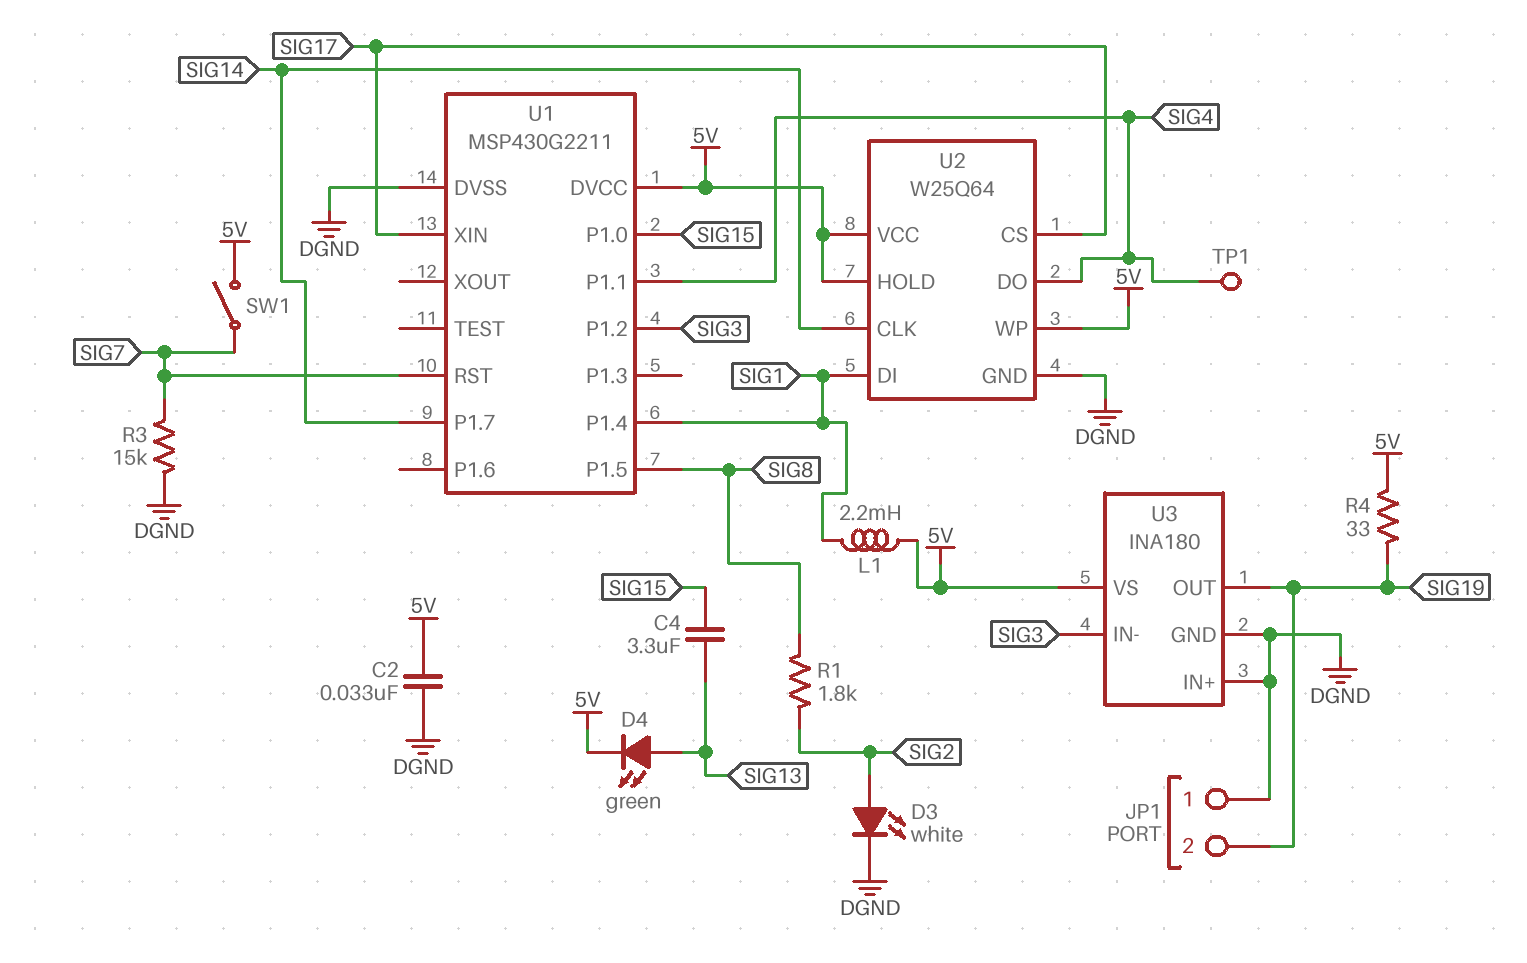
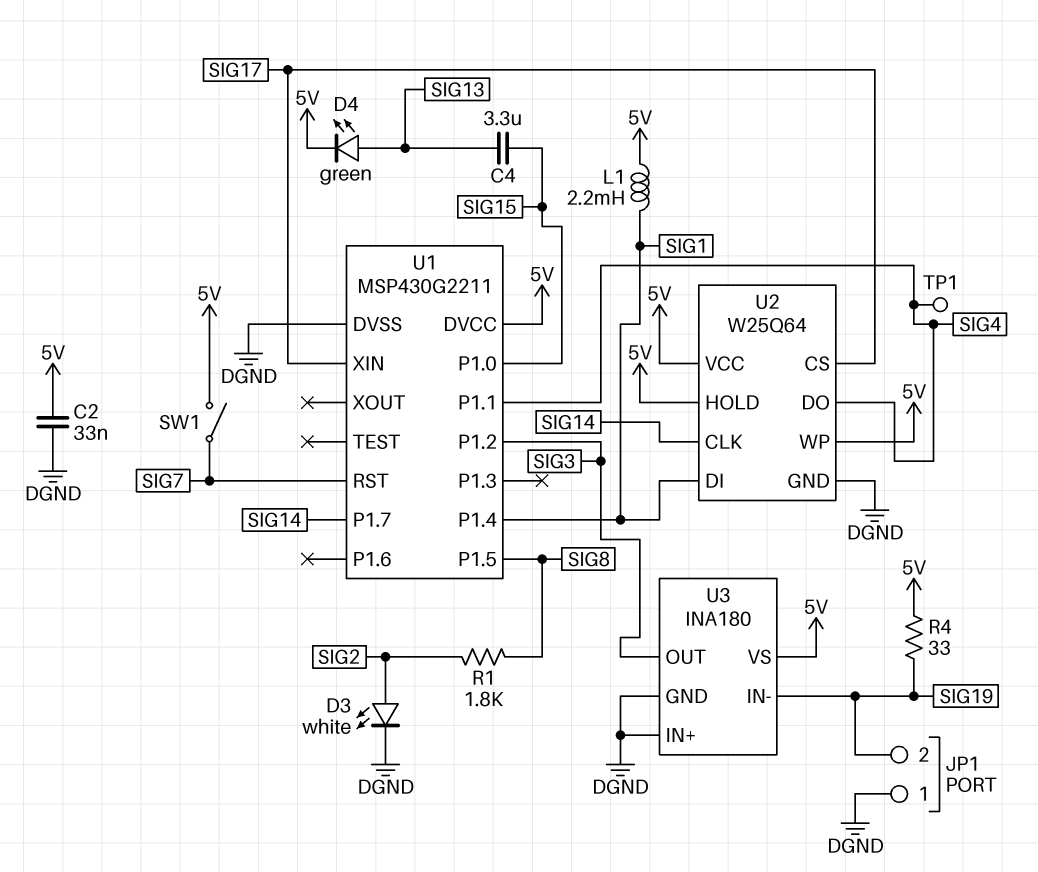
R3: 15k (DGND, SIG7) -> none
U3 pin IN-: SIG3 -> SIG19
U3 pin OUT: SIG19 -> SIG3

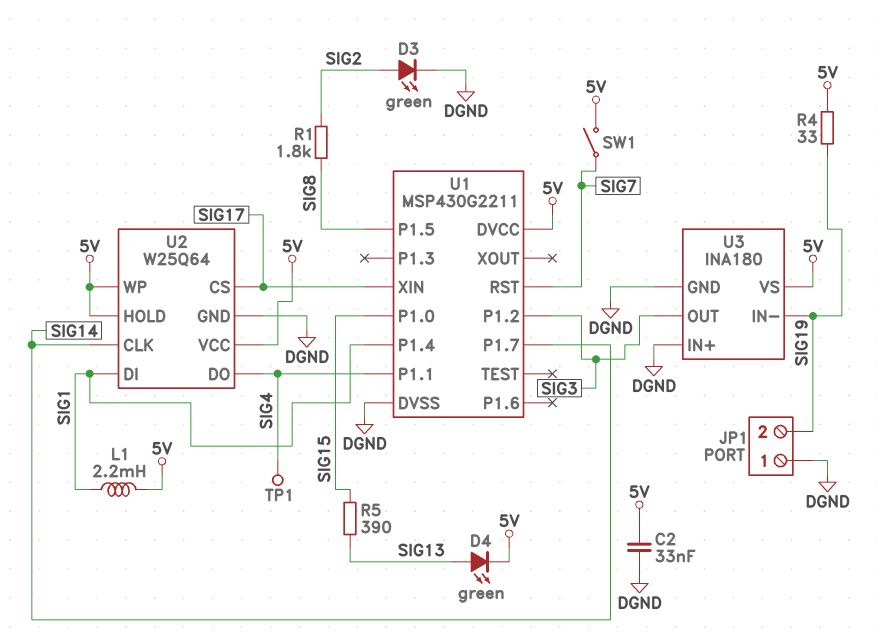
C4: 3.3uF (SIG13, SIG15) -> none
D3: LED white (A SIG2, K DGND) -> LED green (A SIG2, K DGND)
R5: none -> 390 (SIG13, SIG15)

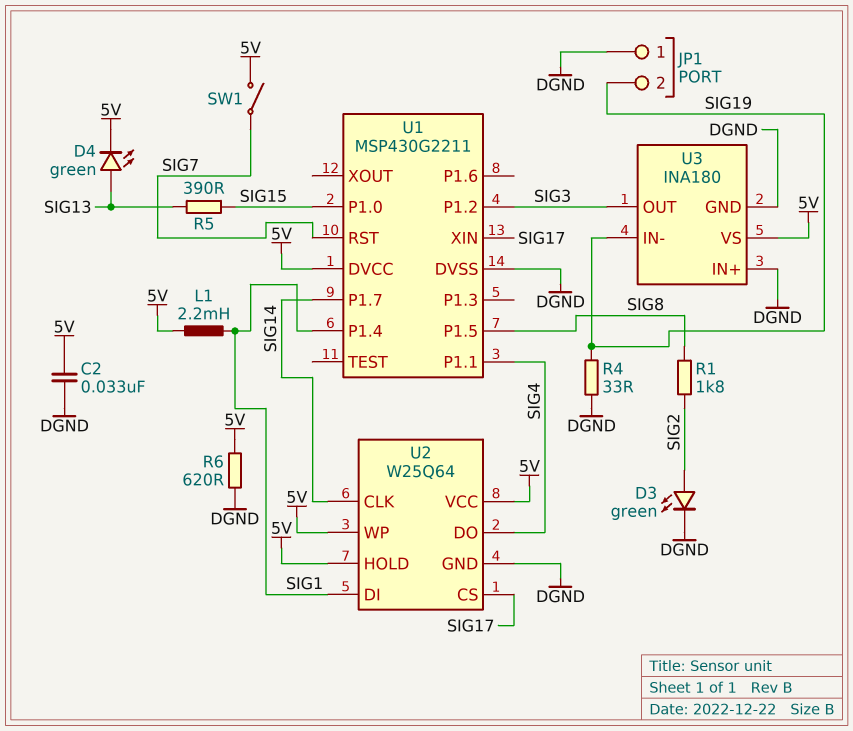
R4: 33 (5V, SIG19) -> 33 (DGND, SIG19)
R6: none -> 620 (5V, DGND)
TP1: test point (SIG4) -> none

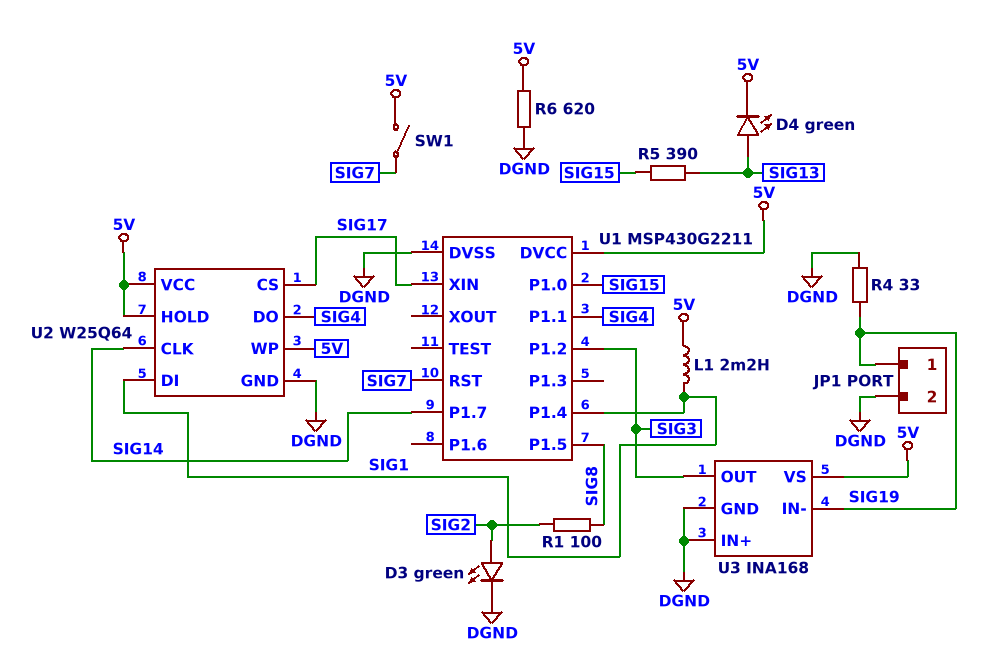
C2: 33nF (5V, DGND) -> none
JP1 pin 1: DGND -> SIG19
JP1 pin 2: SIG19 -> DGND
R1: 1.8k (SIG2, SIG8) -> 100 (SIG2, SIG8)
U3: INA180 -> INA168

